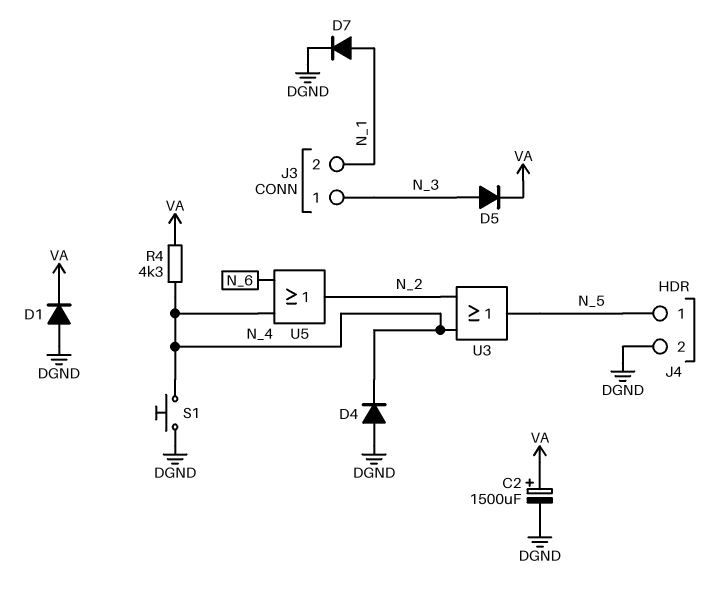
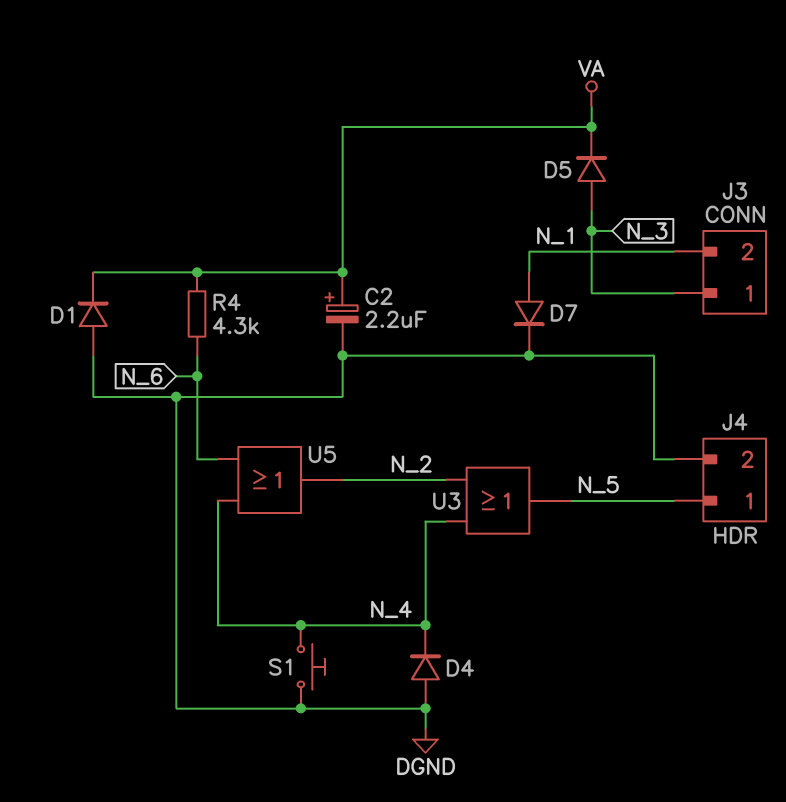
C2: 1500uF (plus VA, minus DGND) -> 2.2uF (plus VA, minus DGND)
R4: 4.3k (N_4, VA) -> 4.3k (N_6, VA)

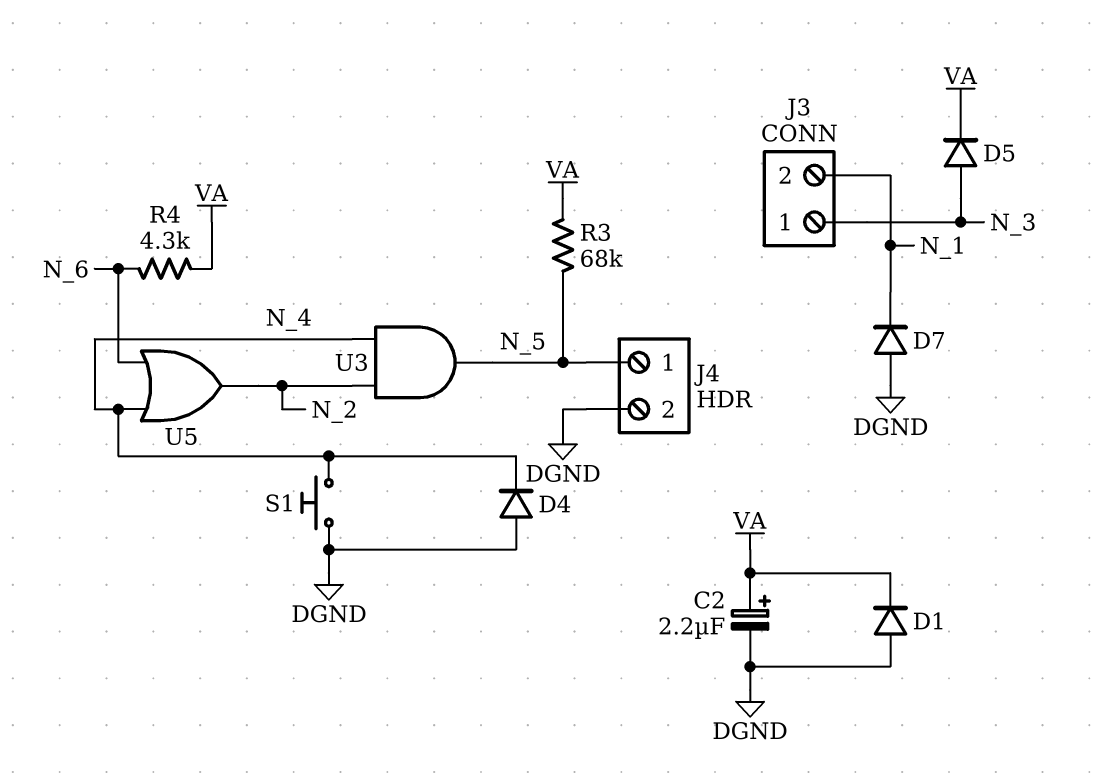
D7: diode (A N_1, K DGND) -> diode (A DGND, K N_1)
R3: none -> 68k (N_5, VA)
U3: OR (in N_2, in N_4, out N_5) -> AND (in N_2, in N_4, out N_5)

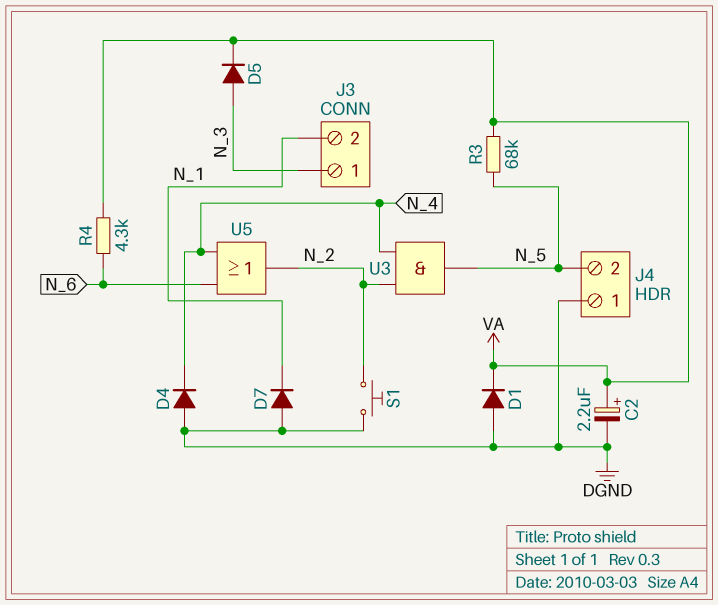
J4 pin 1: N_5 -> DGND
J4 pin 2: DGND -> N_5
S1: button (DGND, N_4) -> button (DGND, N_2)

